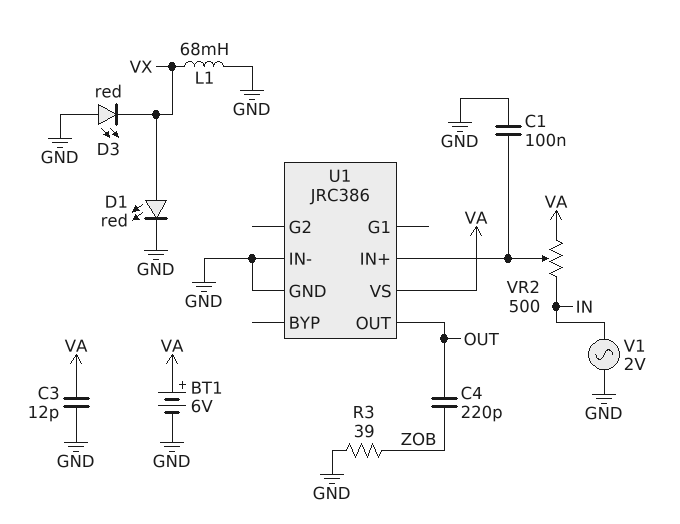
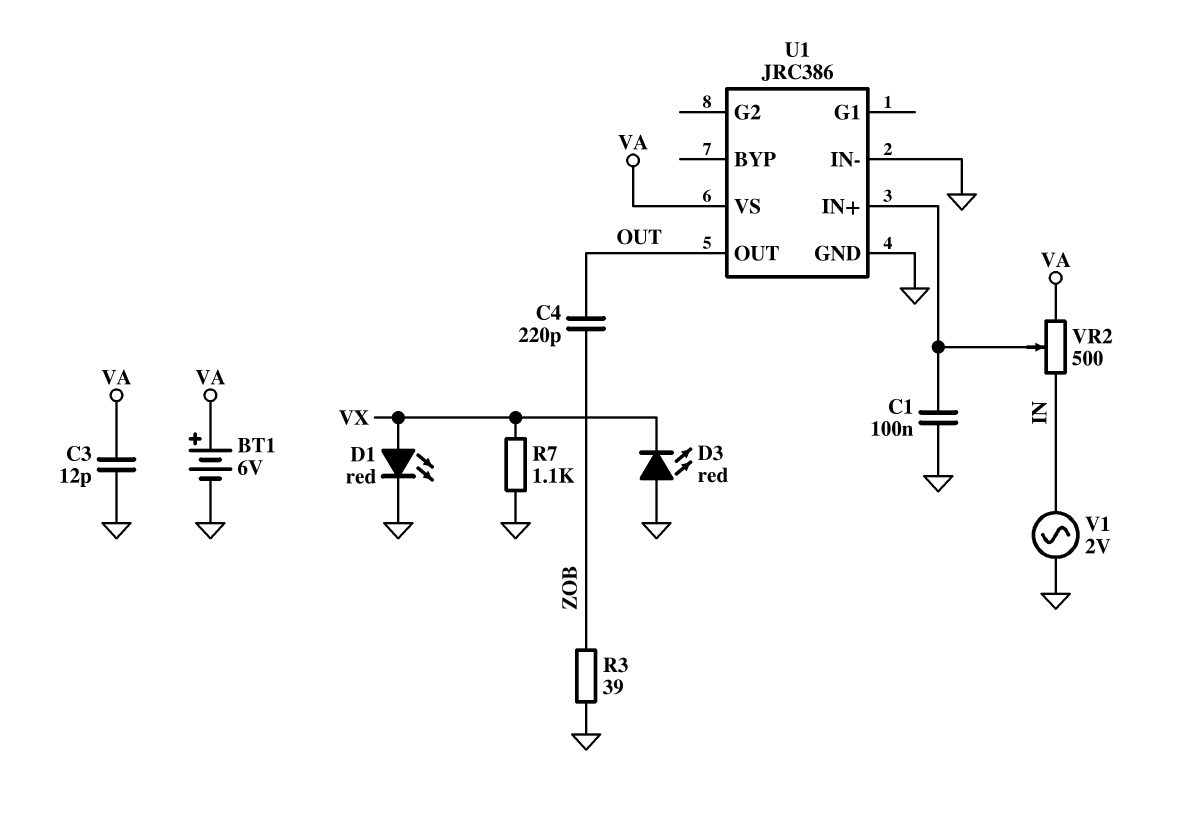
L1: 68mH (GND, VX) -> none
R7: none -> 1.1k (GND, VX)

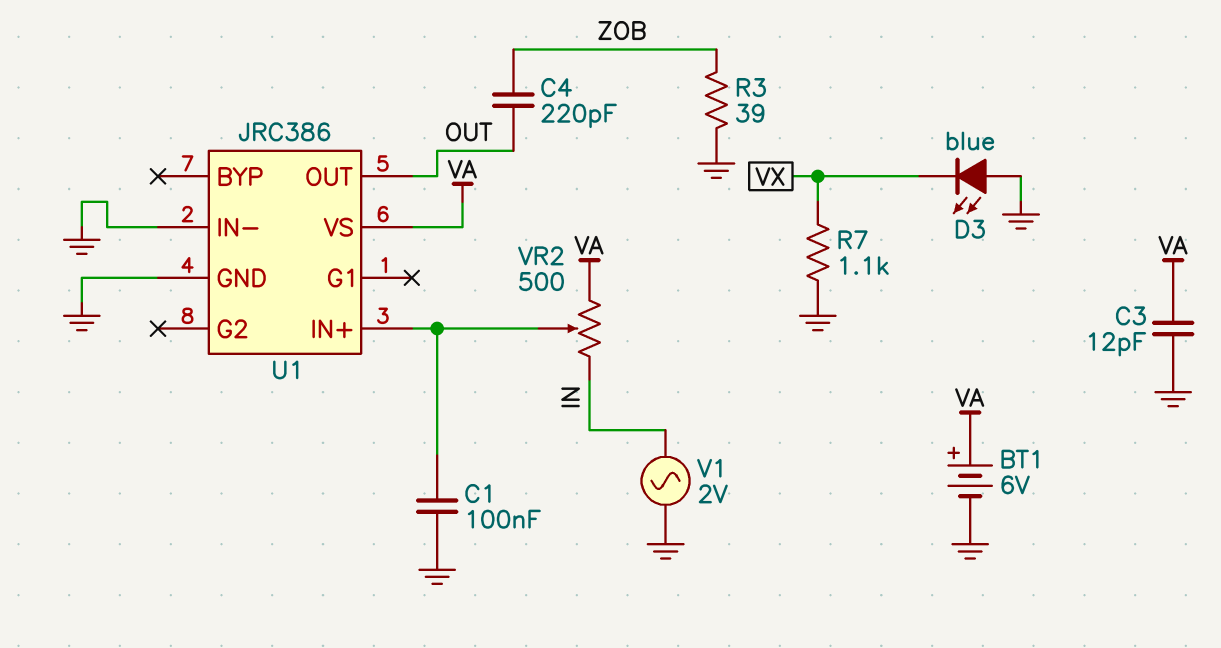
D1: LED red (A VX, K GND) -> none
D3: LED red (A GND, K VX) -> LED blue (A GND, K VX)

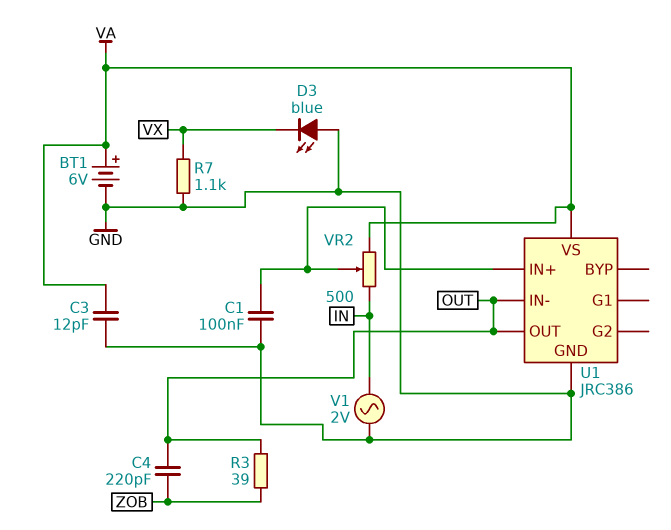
R3: 39 (GND, ZOB) -> 39 (OUT, ZOB)
U1 pin IN-: GND -> OUT

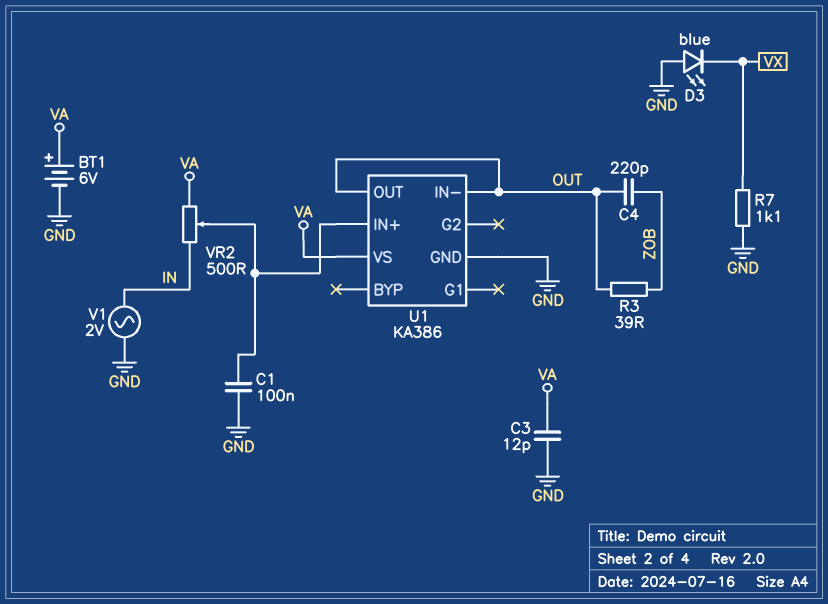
U1: JRC386 -> KA386

